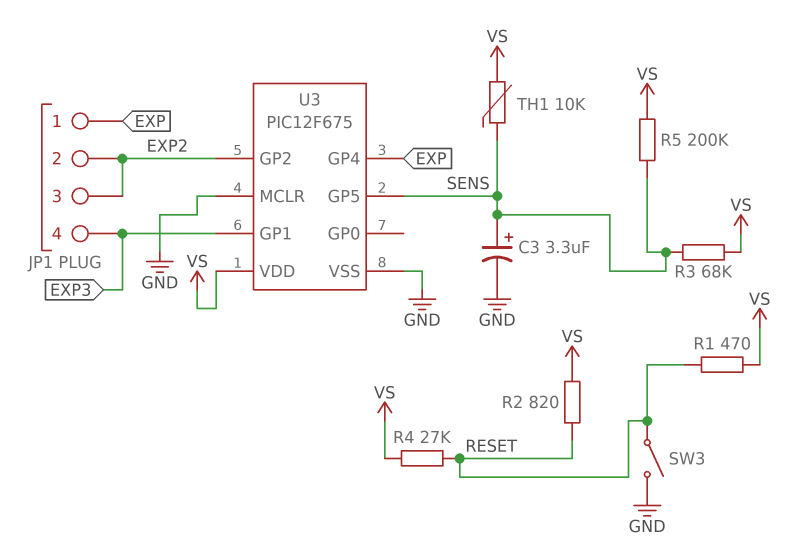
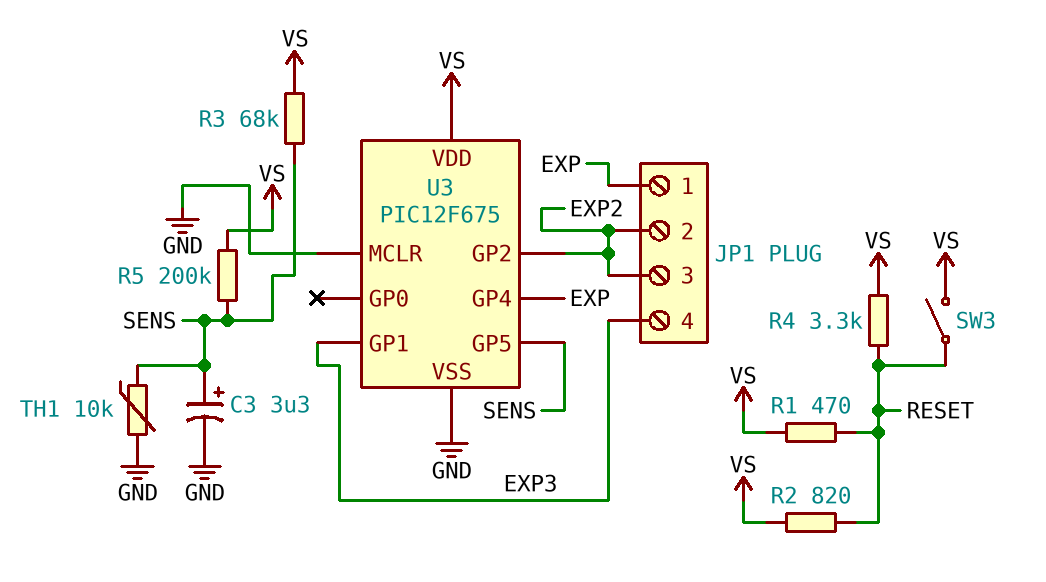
R4: 27k (RESET, VS) -> 3.3k (RESET, VS)
SW3: switch (GND, RESET) -> switch (RESET, VS)
TH1: 10k (SENS, VS) -> 10k (GND, SENS)

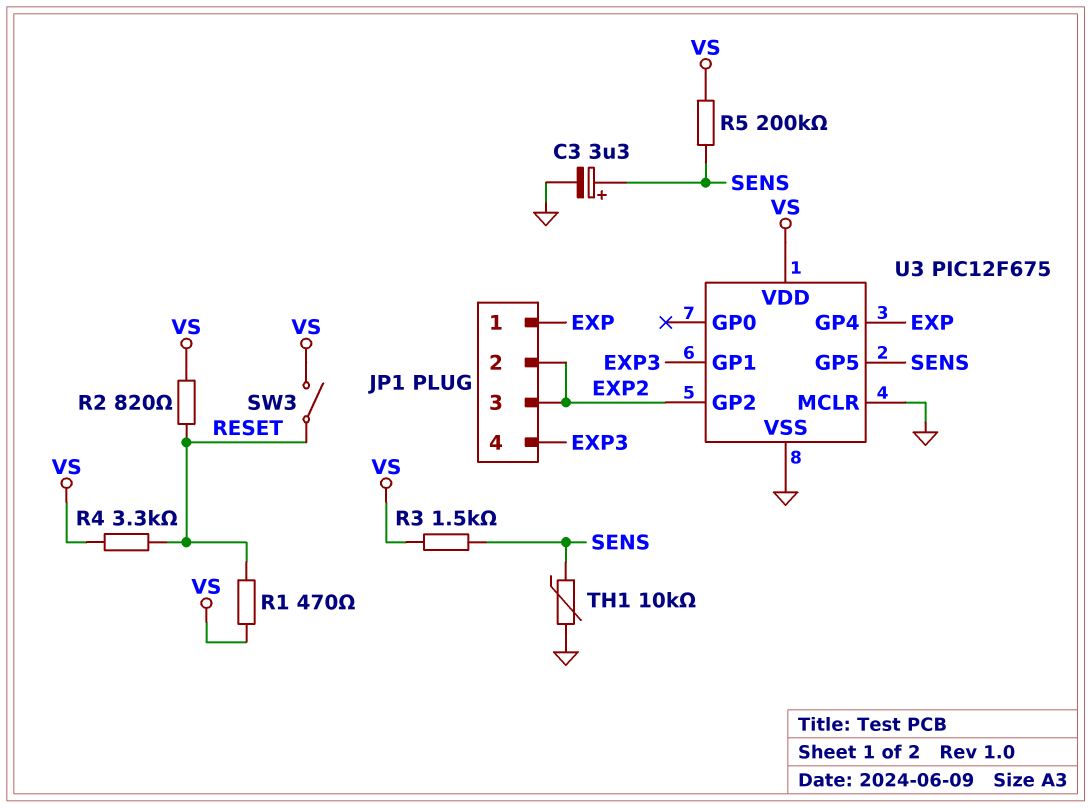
R3: 68k (SENS, VS) -> 1.5k (SENS, VS)

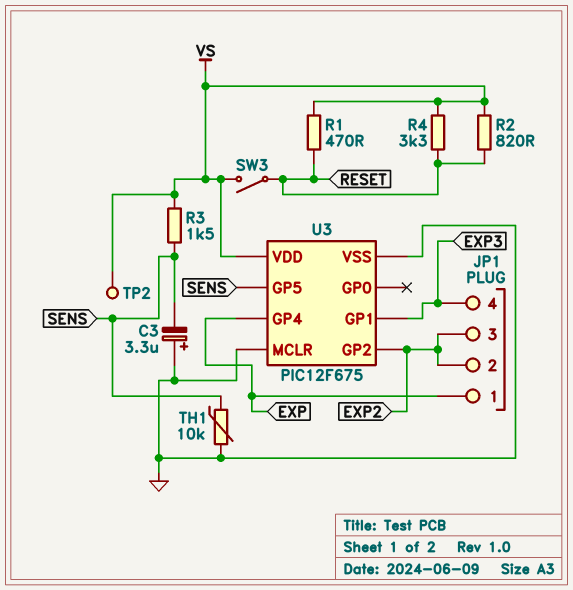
C3: 3.3uF (plus SENS, minus GND) -> 3.3uF (plus GND, minus SENS)
R5: 200k (SENS, VS) -> none
TP2: none -> test point (VS)

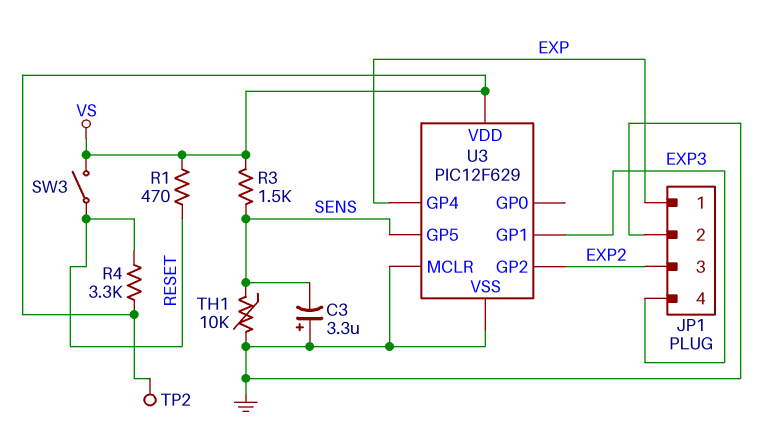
JP1 pin 2: EXP2 -> GND
R2: 820 (RESET, VS) -> none
U3: PIC12F675 -> PIC12F629

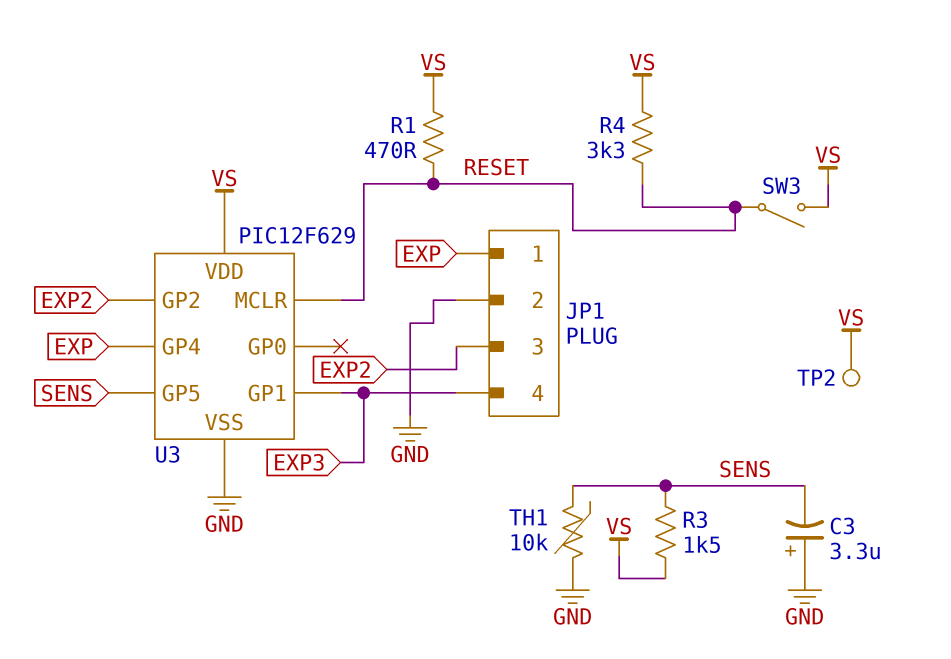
U3 pin MCLR: GND -> RESET

